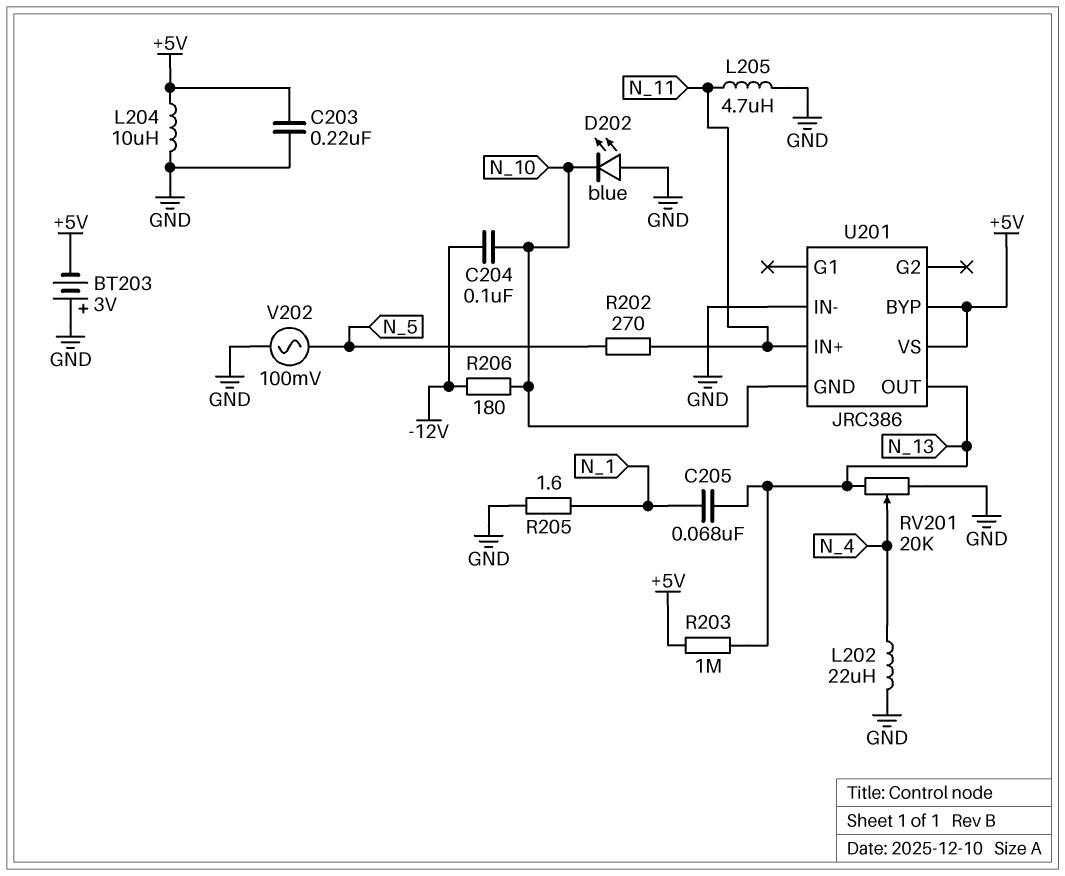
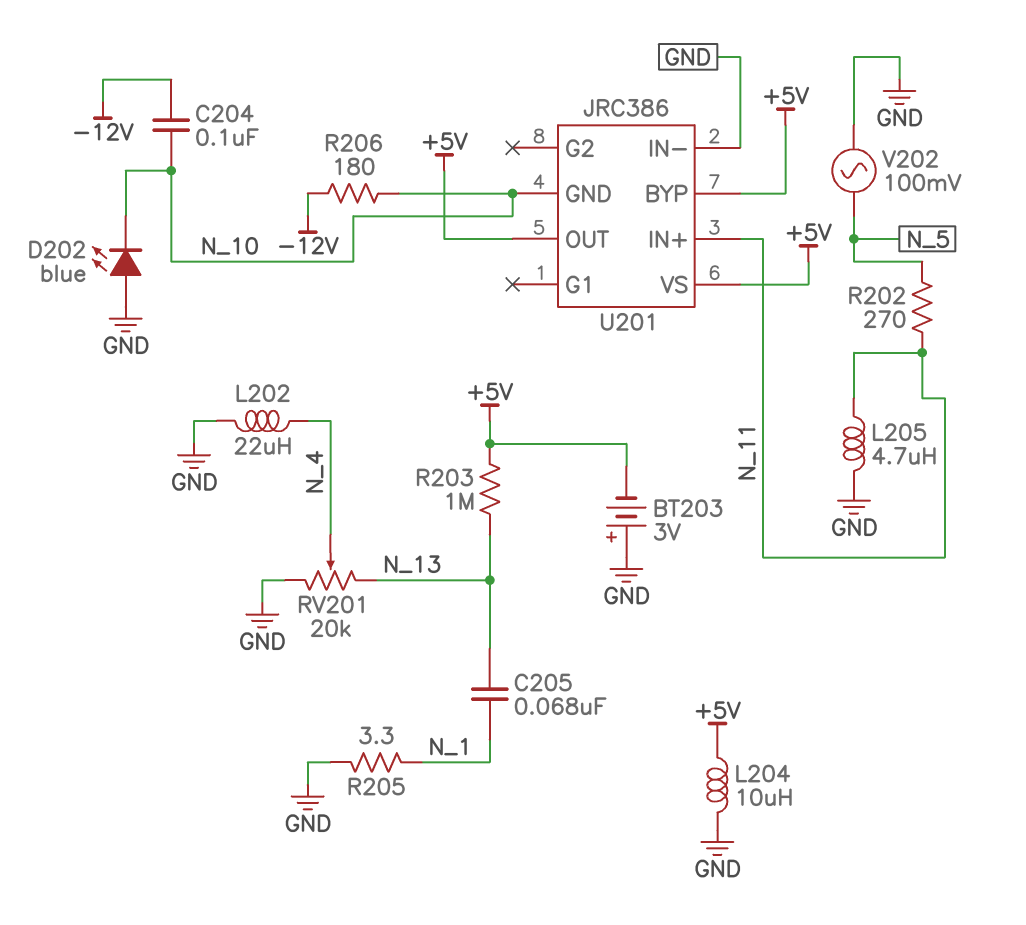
C203: 220nF (+5V, GND) -> none
R205: 1.6 (GND, N_1) -> 3.3 (GND, N_1)
U201 pin OUT: N_13 -> +5V

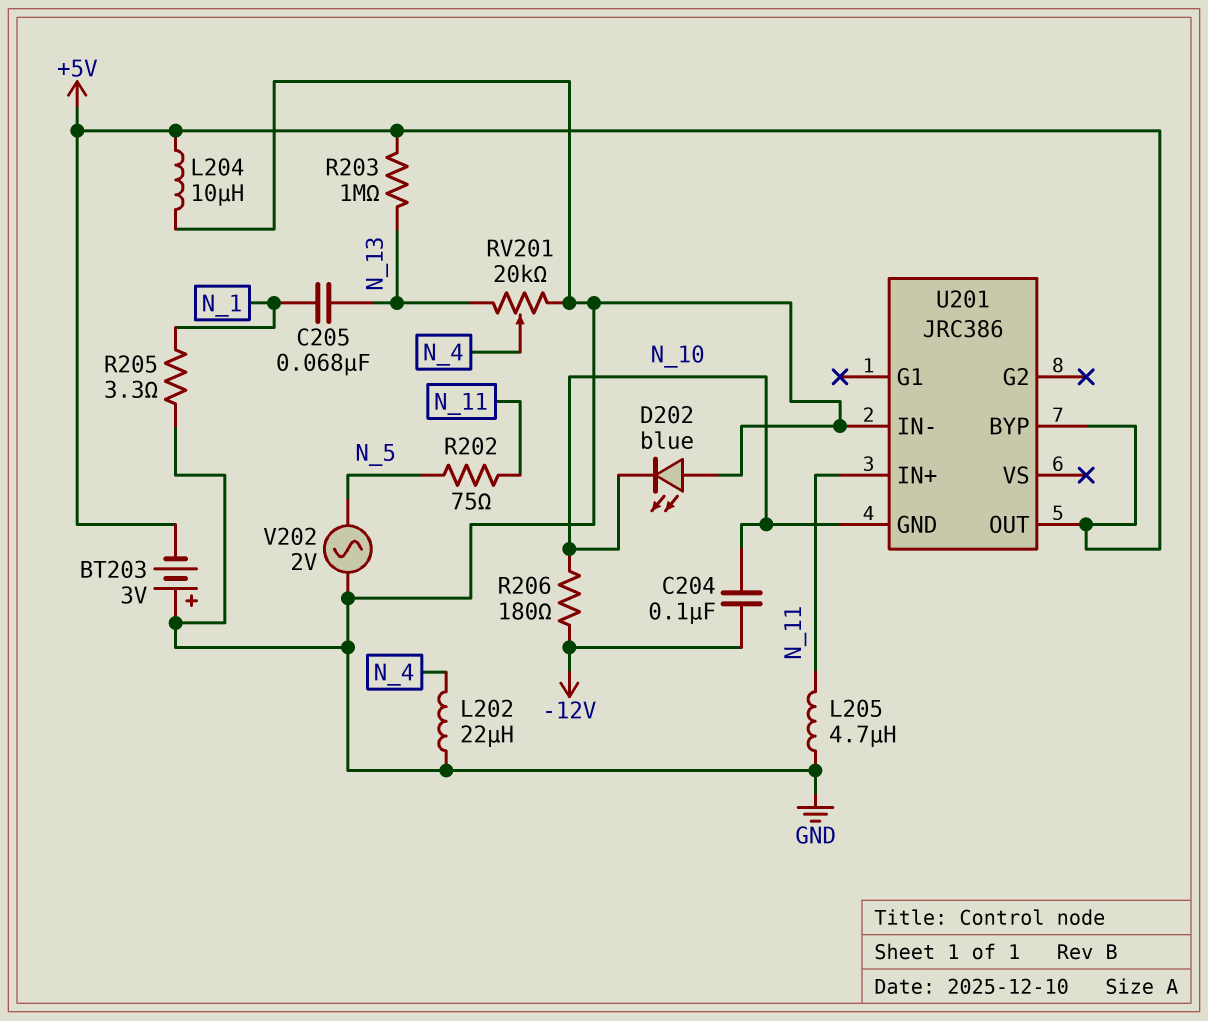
R202: 270 (N_5, N_11) -> 75 (N_5, N_11)
U201 pin VS: +5V -> none
V202: AC 100mV (GND, N_5) -> AC 2V (GND, N_5)

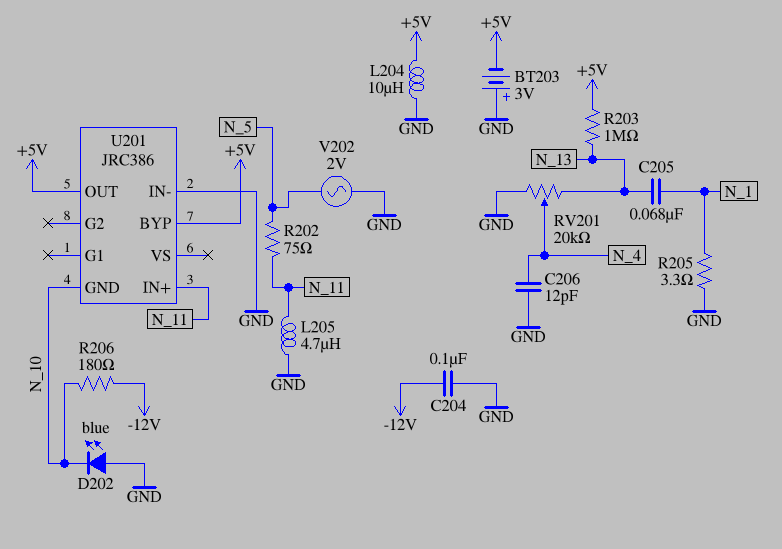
C204: 100nF (-12V, N_10) -> 100nF (-12V, GND)
C206: none -> 12pF (GND, N_4)
L202: 22uH (GND, N_4) -> none

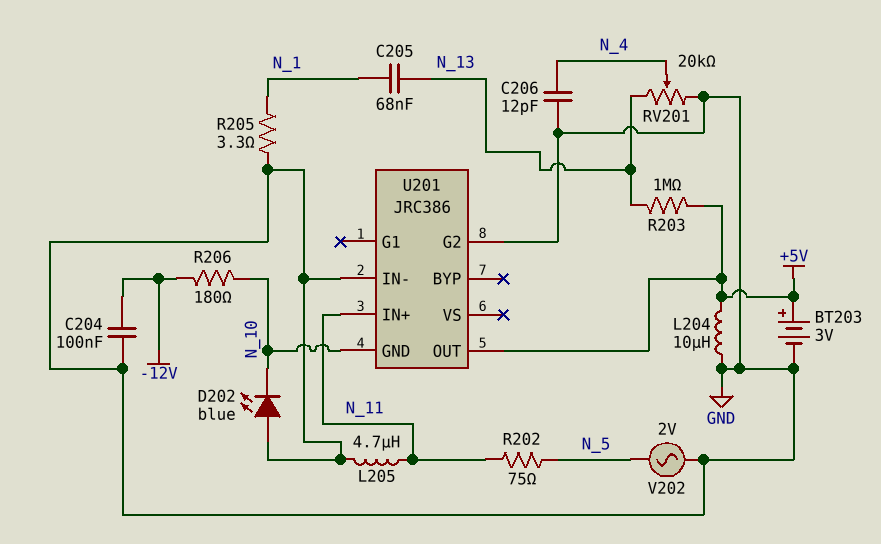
BT203: 3V (plus GND, minus +5V) -> 3V (plus +5V, minus GND)
U201 pin BYP: +5V -> none
U201 pin G2: none -> GND

